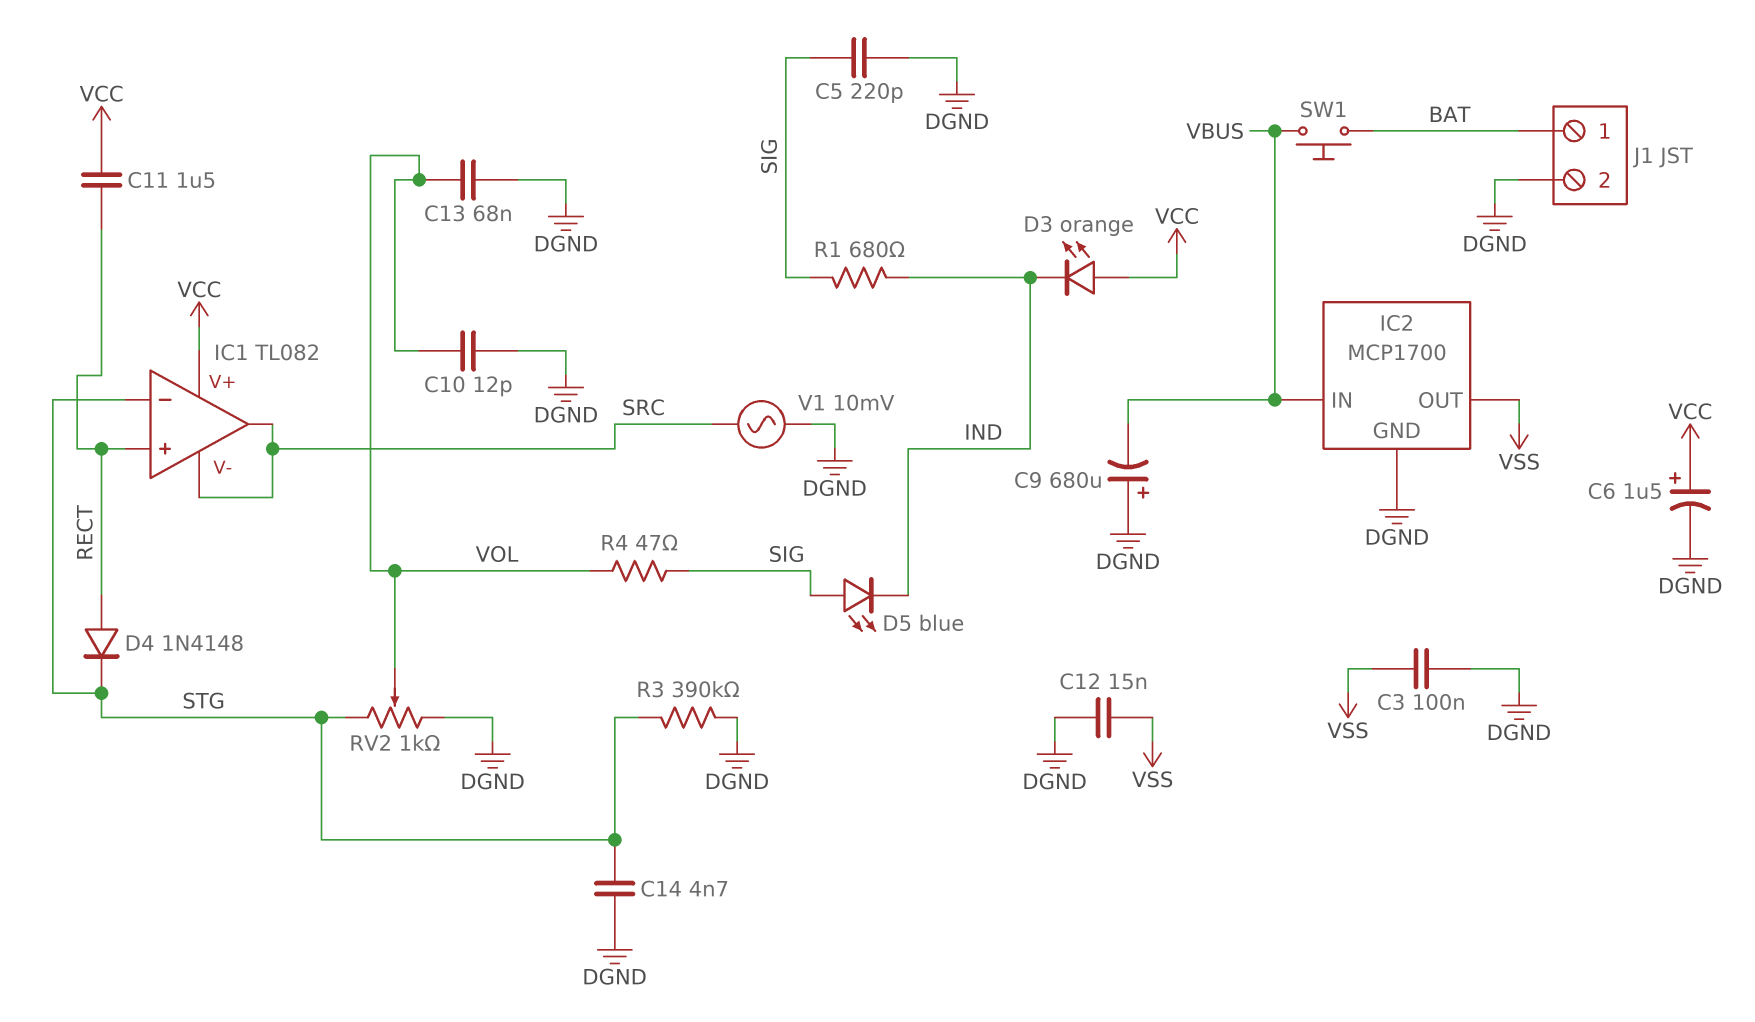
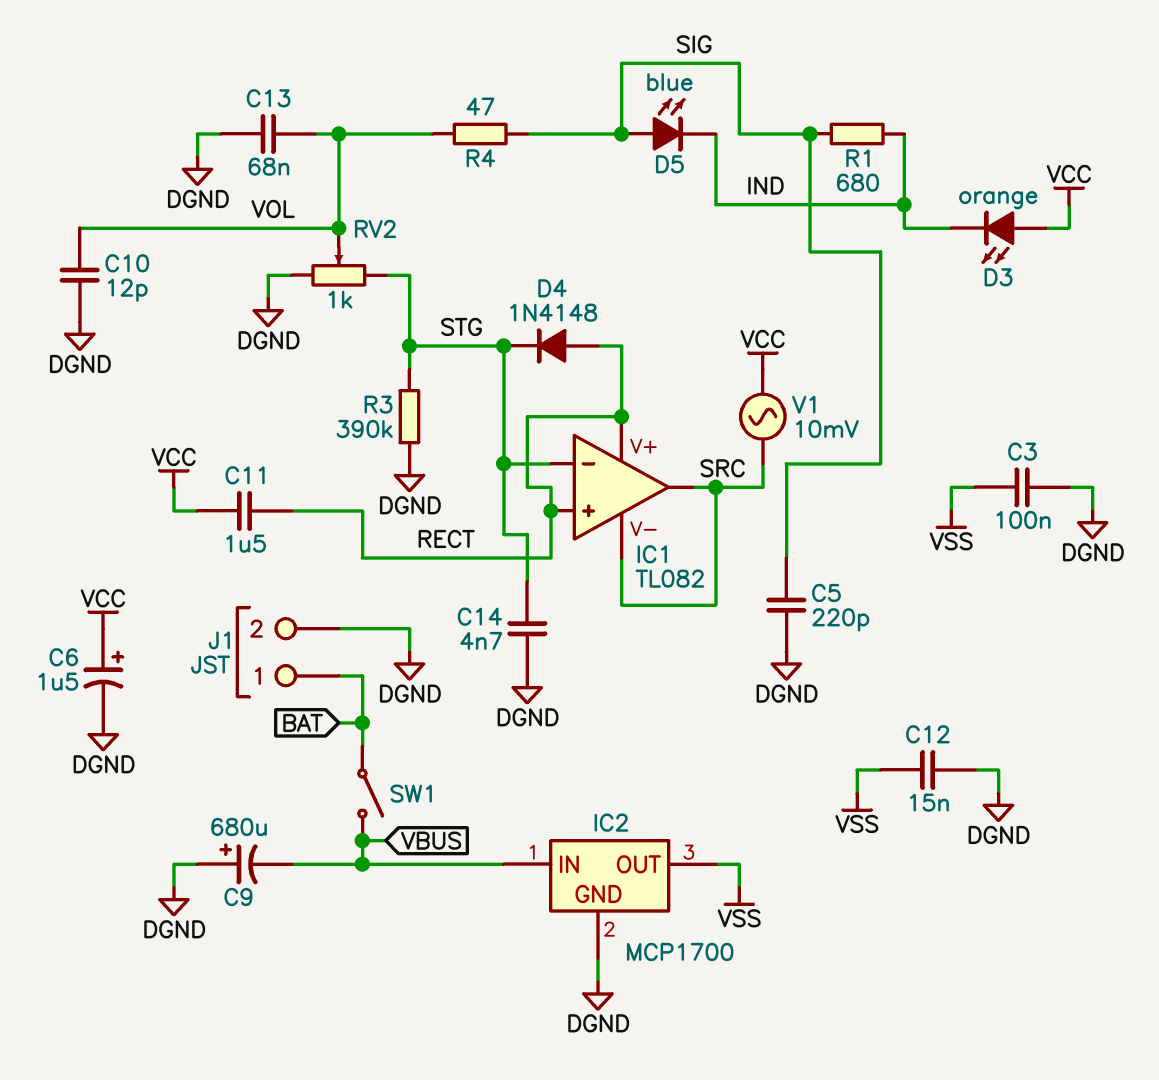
IC1 pin V+: VCC -> RECT
SW1: button (BAT, VBUS) -> switch (BAT, VBUS)
V1: AC 10mV (DGND, SRC) -> AC 10mV (SRC, VCC)

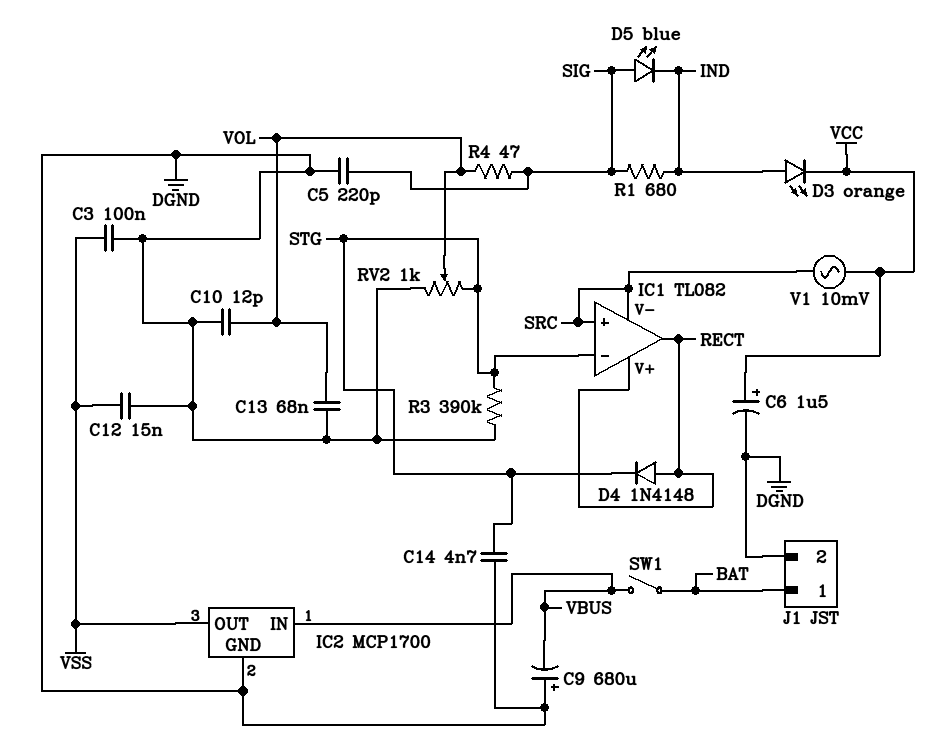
C11: 1.5uF (RECT, VCC) -> none
D3: LED orange (A VCC, K IND) -> LED orange (A IND, K VCC)
IC1 pin in+: RECT -> SRC
IC1 pin out: SRC -> RECT

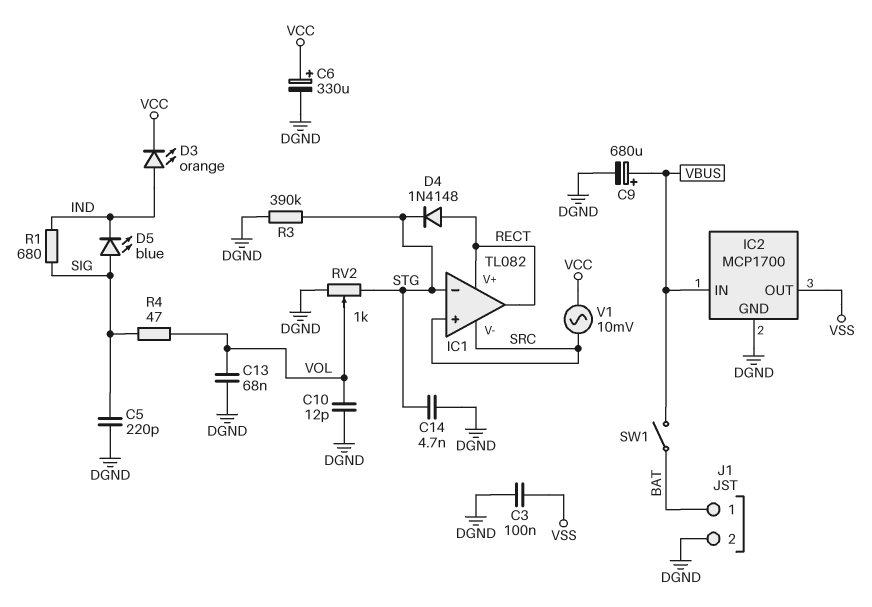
C6: 1.5uF (plus VCC, minus DGND) -> 330uF (plus VCC, minus DGND)
C9: 680uF (plus DGND, minus VBUS) -> 680uF (plus VBUS, minus DGND)
C12: 15nF (DGND, VSS) -> none

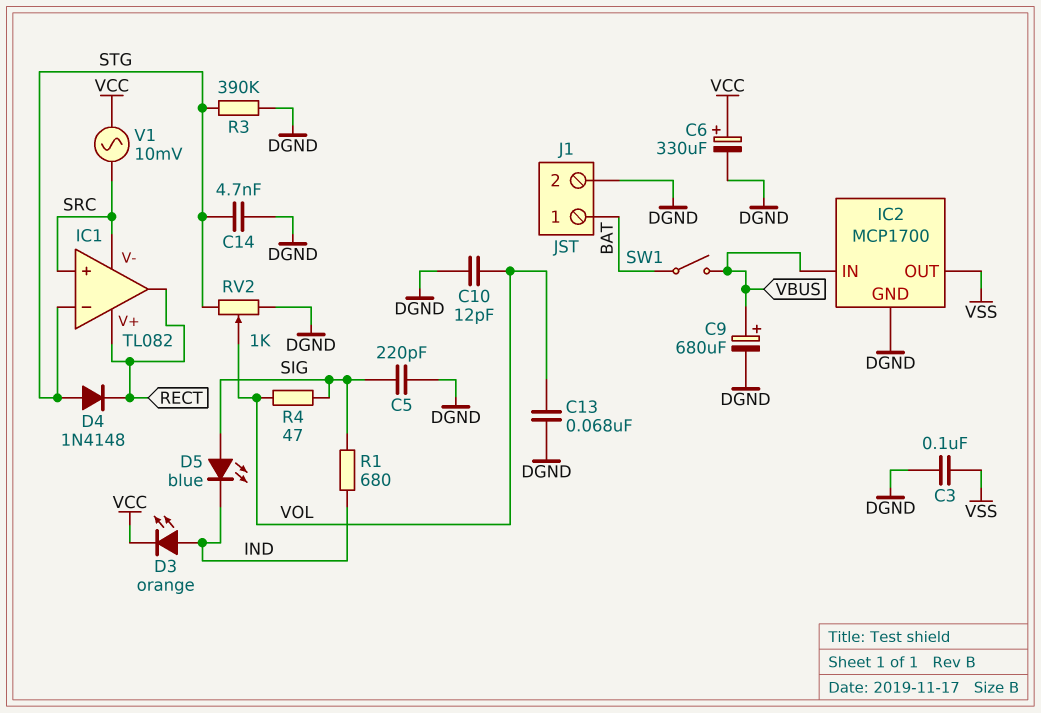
D4: diode 1N4148 (A RECT, K STG) -> diode 1N4148 (A STG, K RECT)

